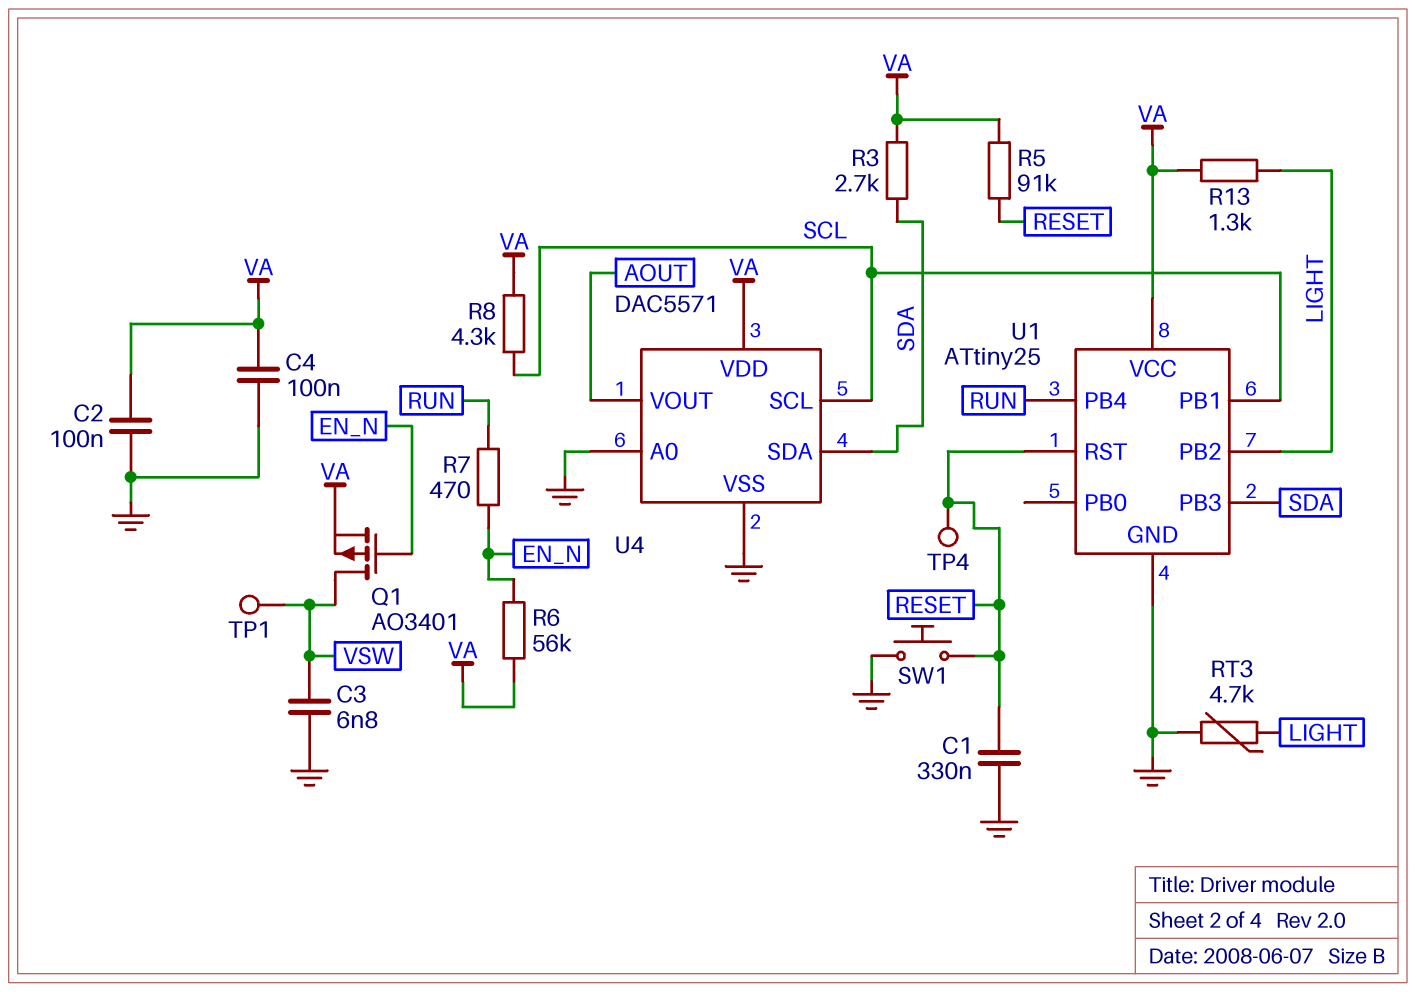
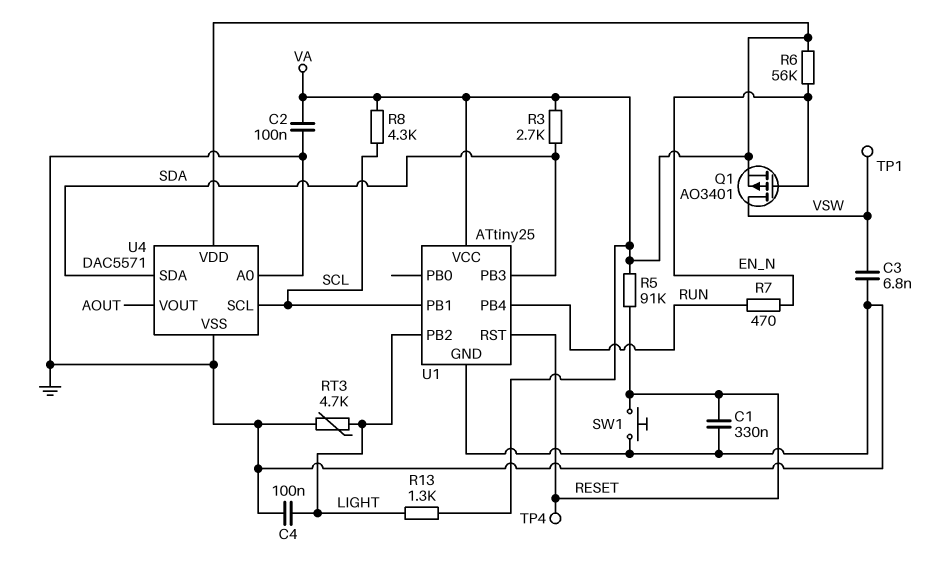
C4: 100nF (GND, VA) -> 100nF (GND, LIGHT)

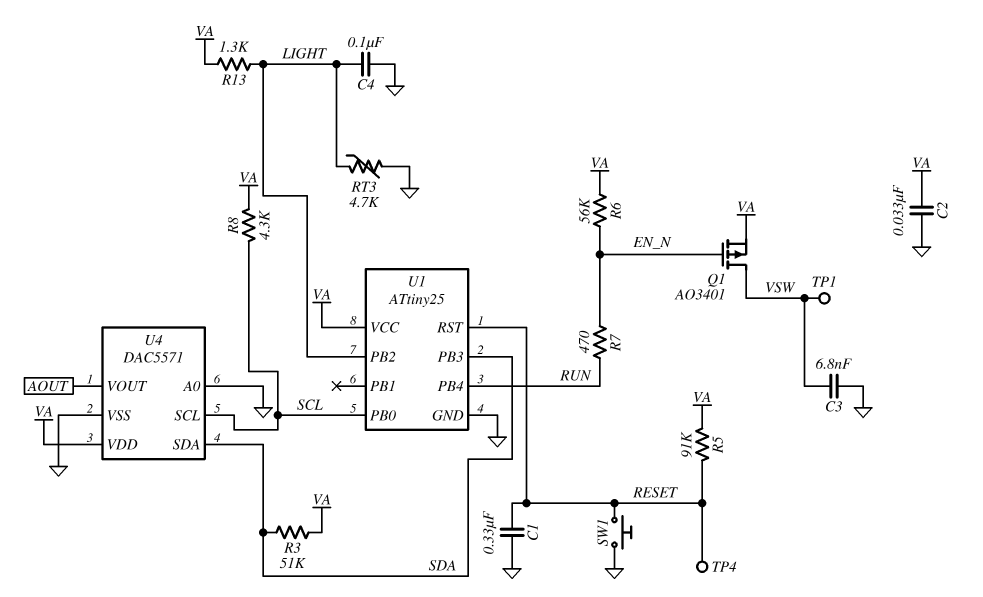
C2: 100nF (GND, VA) -> 33nF (GND, VA)
R3: 2.7k (SDA, VA) -> 51k (SDA, VA)
U1 pin PB0: none -> SCL
U1 pin PB1: SCL -> none

